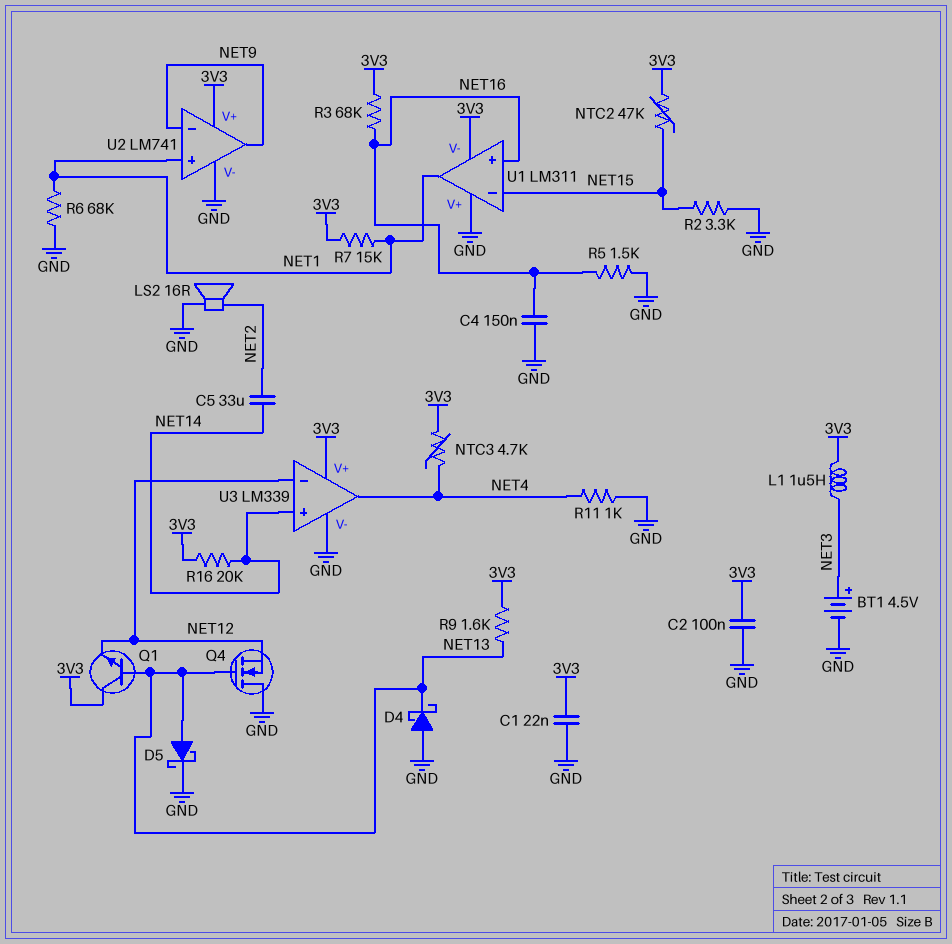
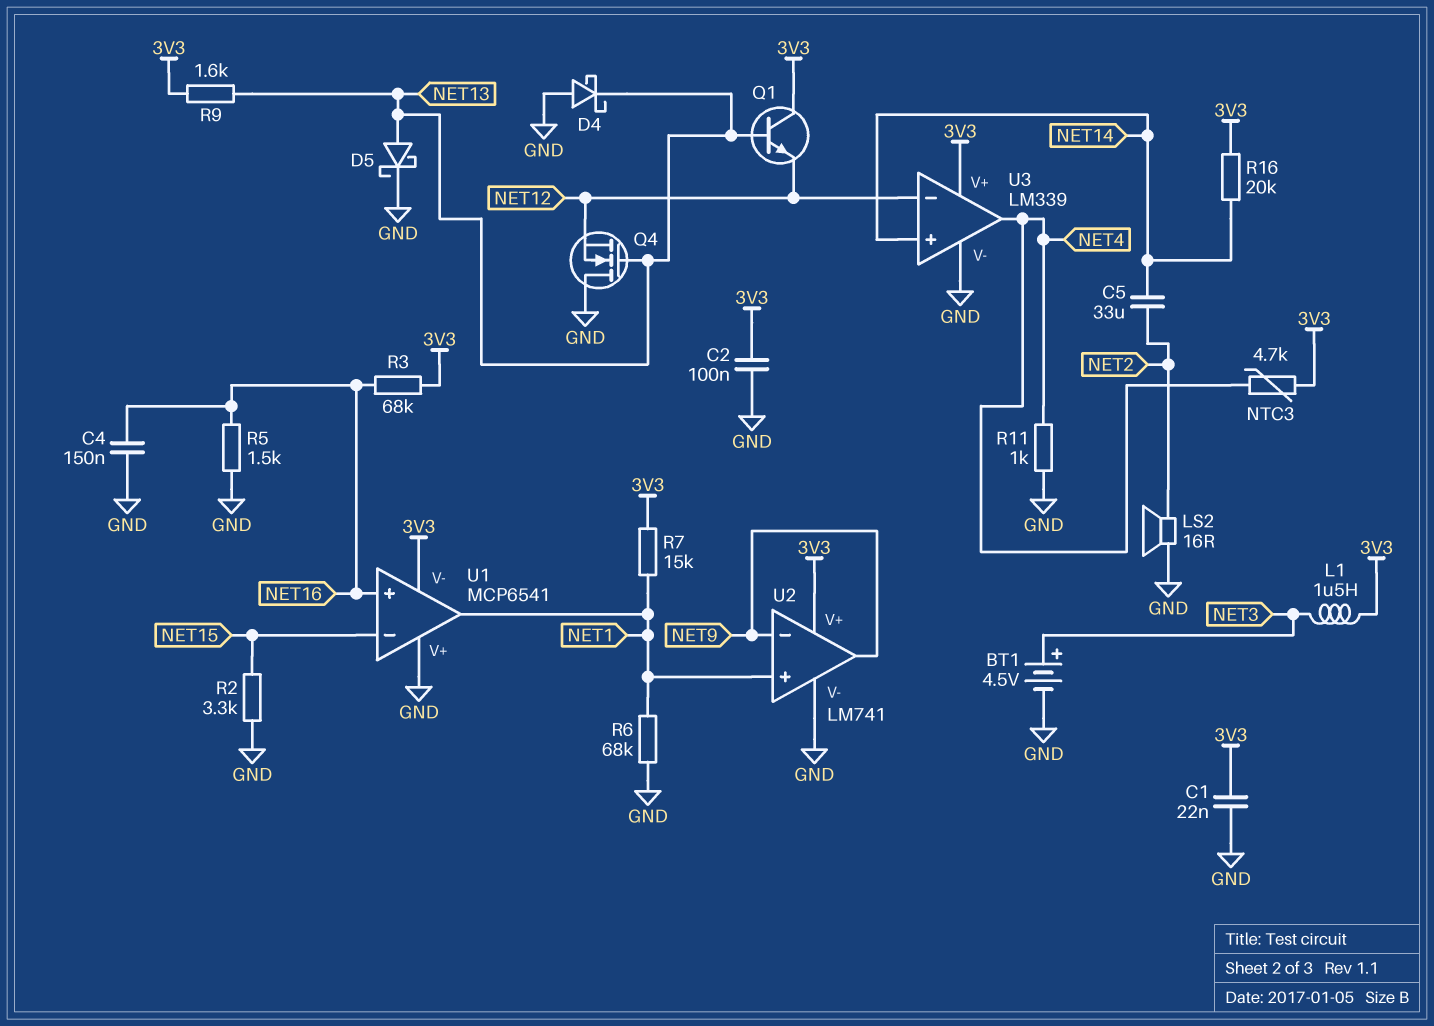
NTC2: 47k (3V3, NET15) -> none
U1: LM311 -> MCP6541

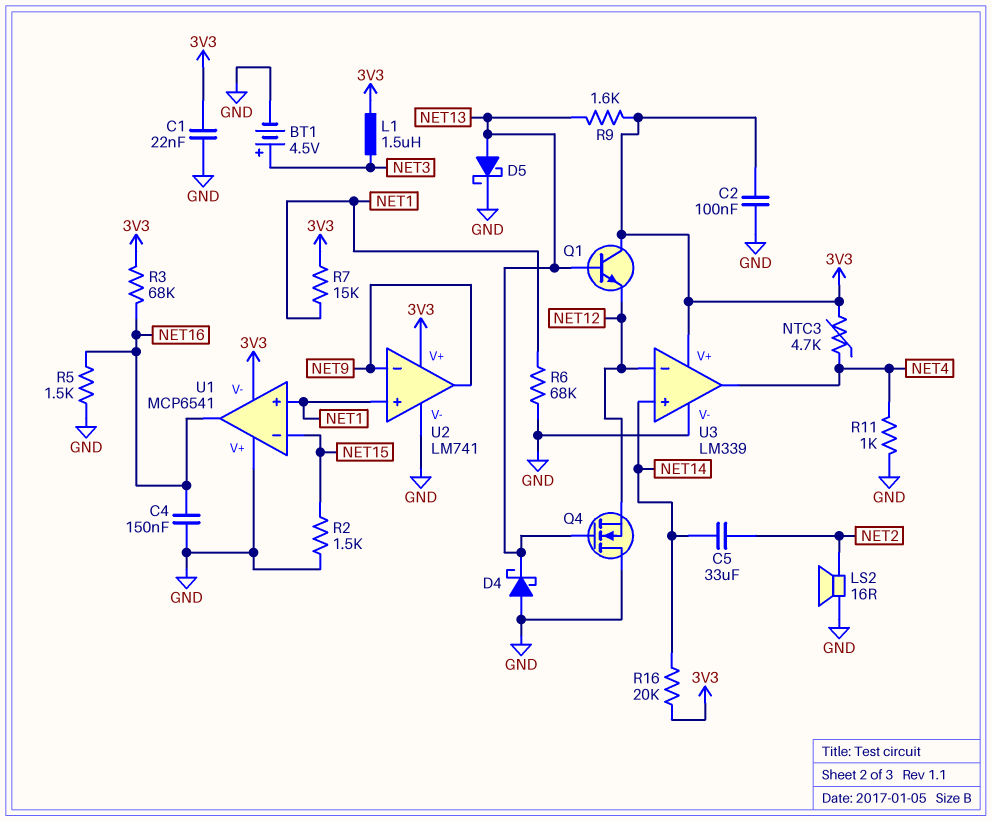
R2: 3.3k (GND, NET15) -> 1.5k (GND, NET15)
U1 pin in+: NET16 -> NET1
U1 pin out: NET1 -> NET16

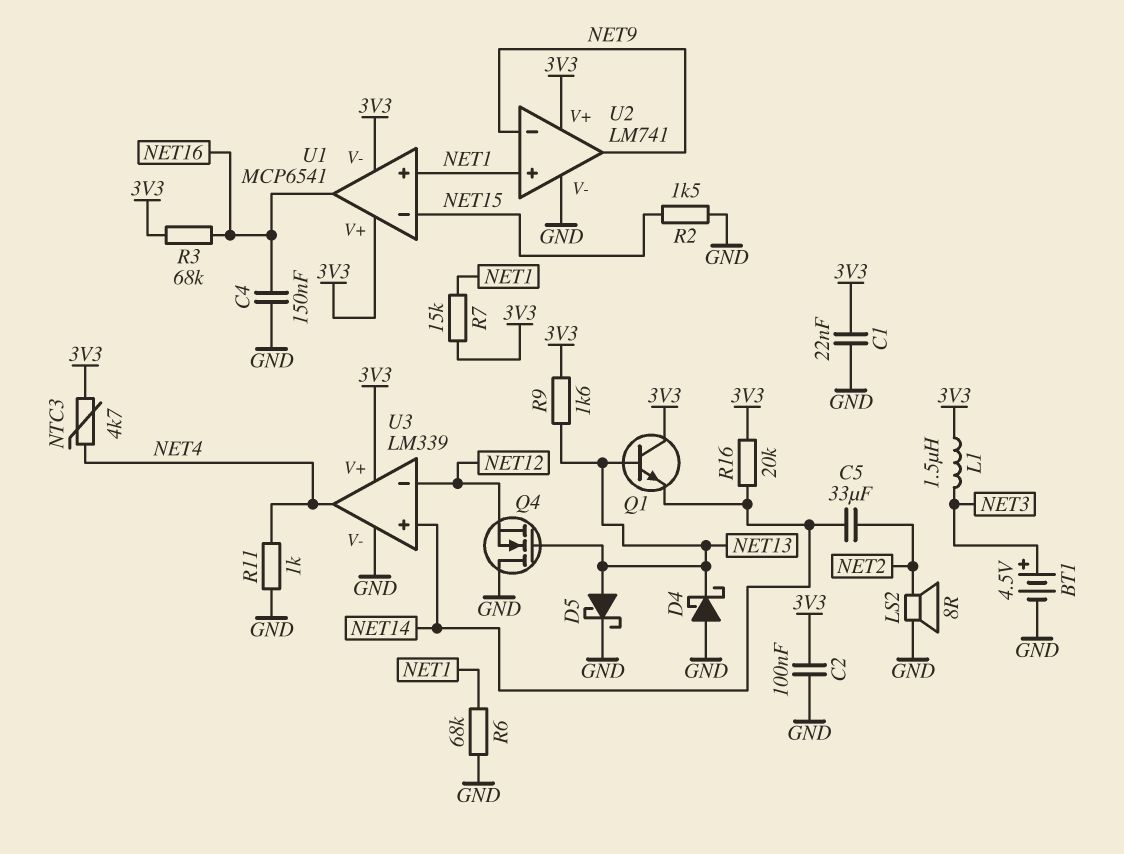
LS2: speaker 16R (GND, NET2) -> speaker 8R (GND, NET2)
Q1: NPN (B NET13, C 3V3, E NET12) -> NPN (B NET13, C 3V3, E NET14)
R5: 1.5k (GND, NET16) -> none
U1 pin V+: GND -> 3V3

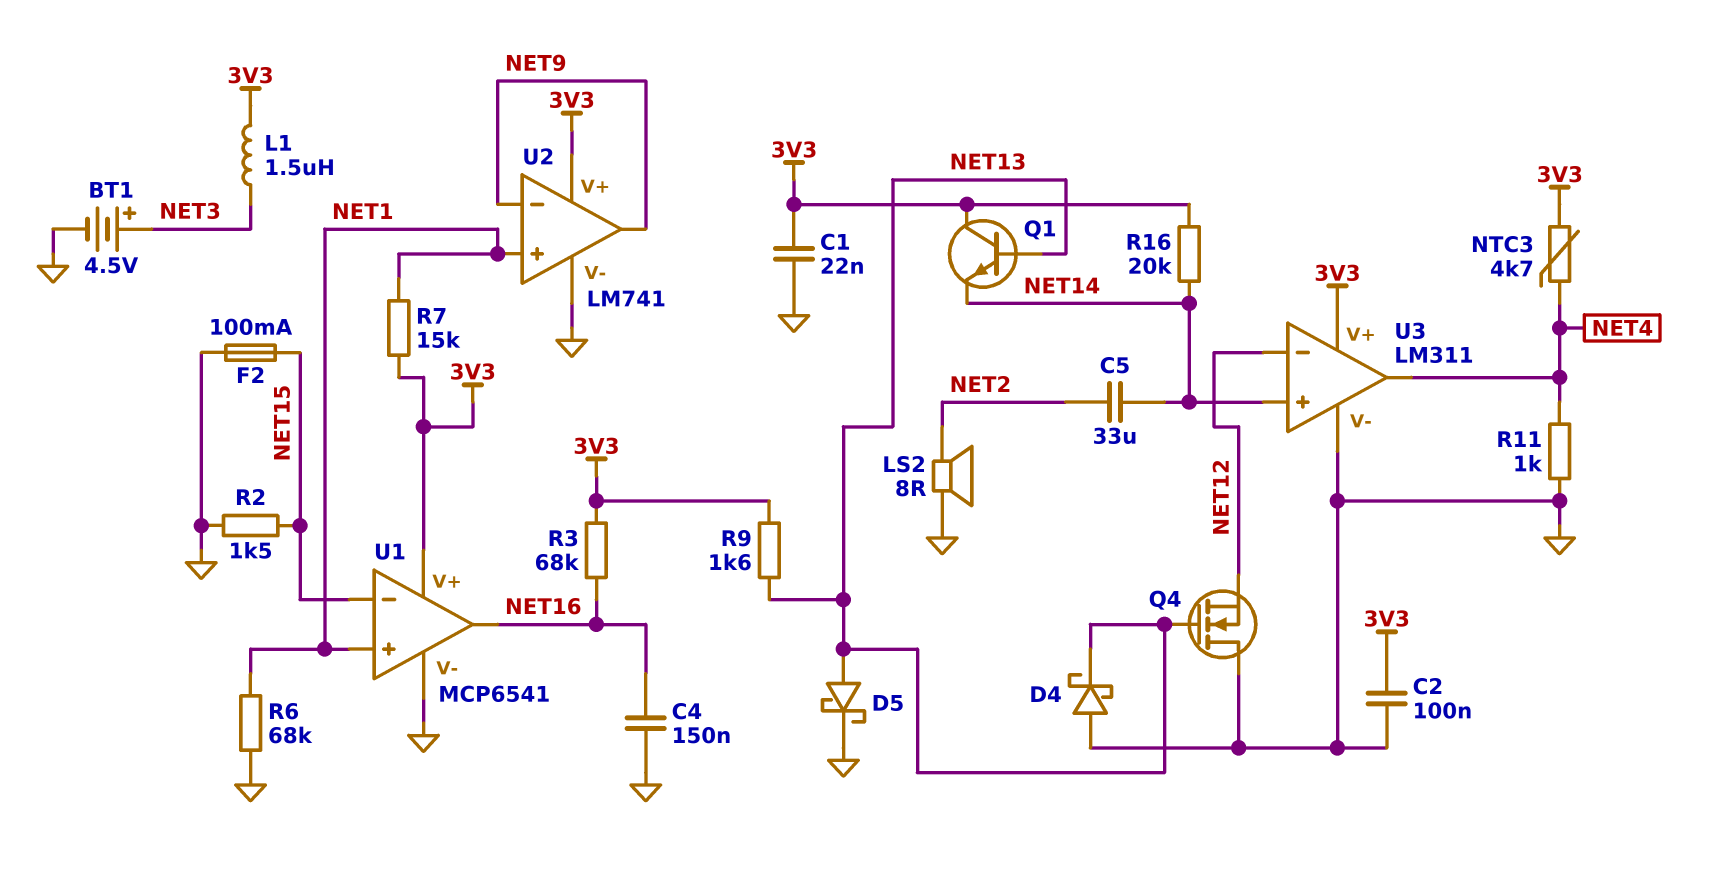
F2: none -> 100mA (GND, NET15)
U1 pin V-: 3V3 -> GND
U3: LM339 -> LM311

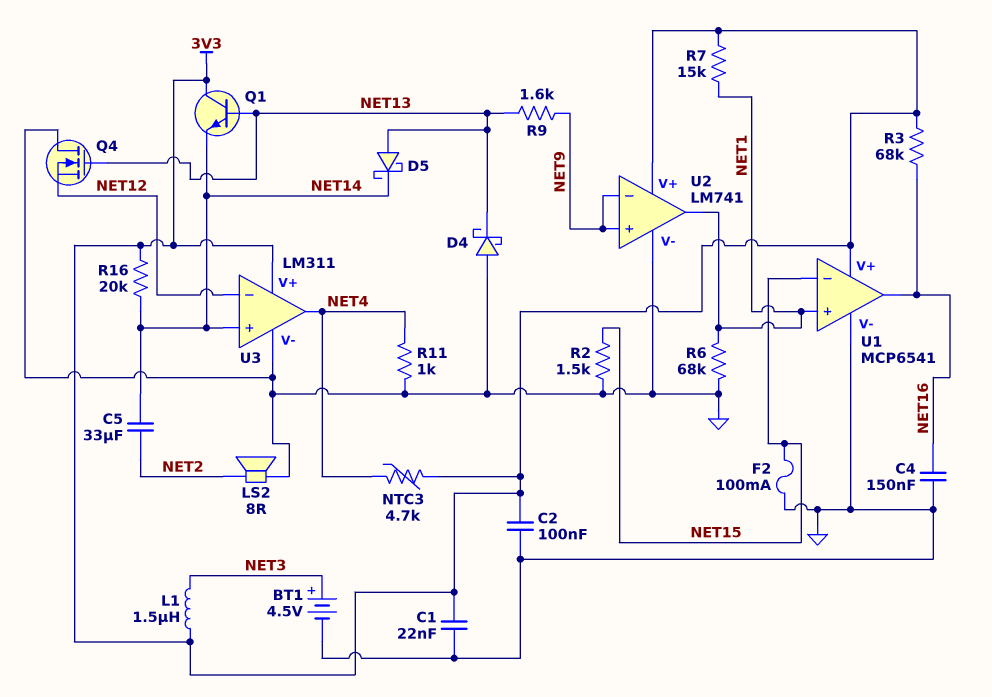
D5: schottky (A NET13, K GND) -> schottky (A NET13, K NET14)
R9: 1.6k (3V3, NET13) -> 1.6k (NET9, NET13)
U2 pin in+: NET1 -> NET9
U2 pin out: NET9 -> NET1

